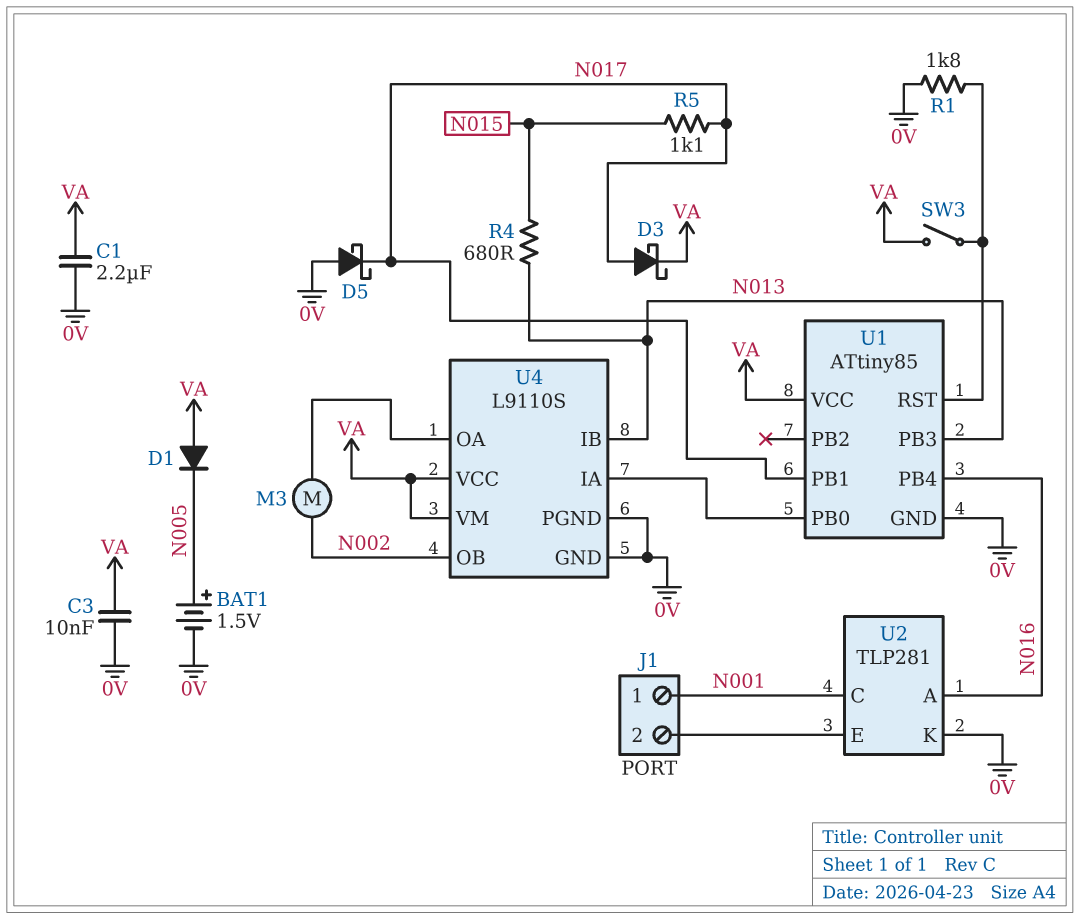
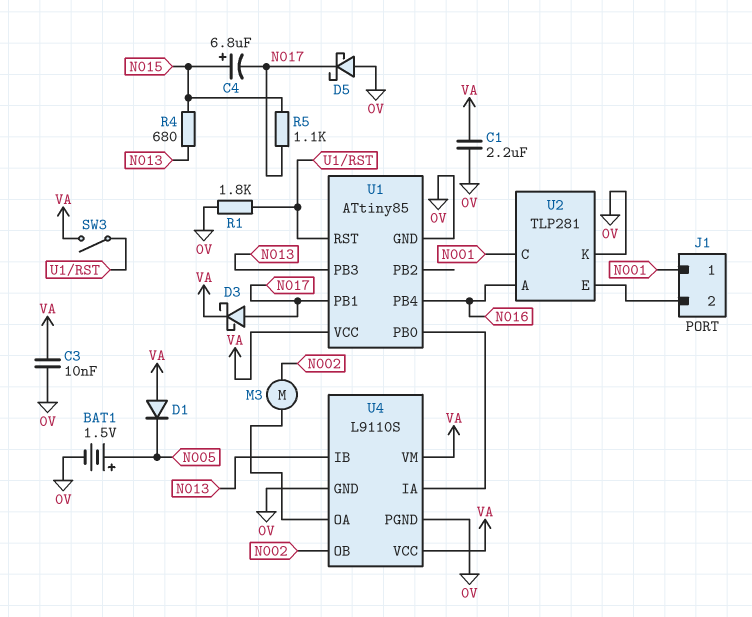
C4: none -> 6.8uF (plus N015, minus N017)

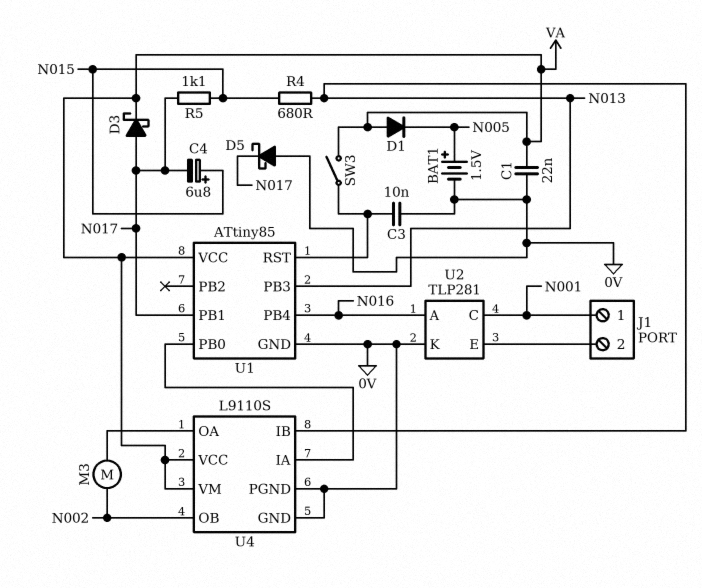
C1: 2.2uF (0V, VA) -> 22nF (0V, VA)
C3: 10nF (0V, VA) -> 10nF (0V, U1/RST)
R1: 1.8k (0V, U1/RST) -> none

